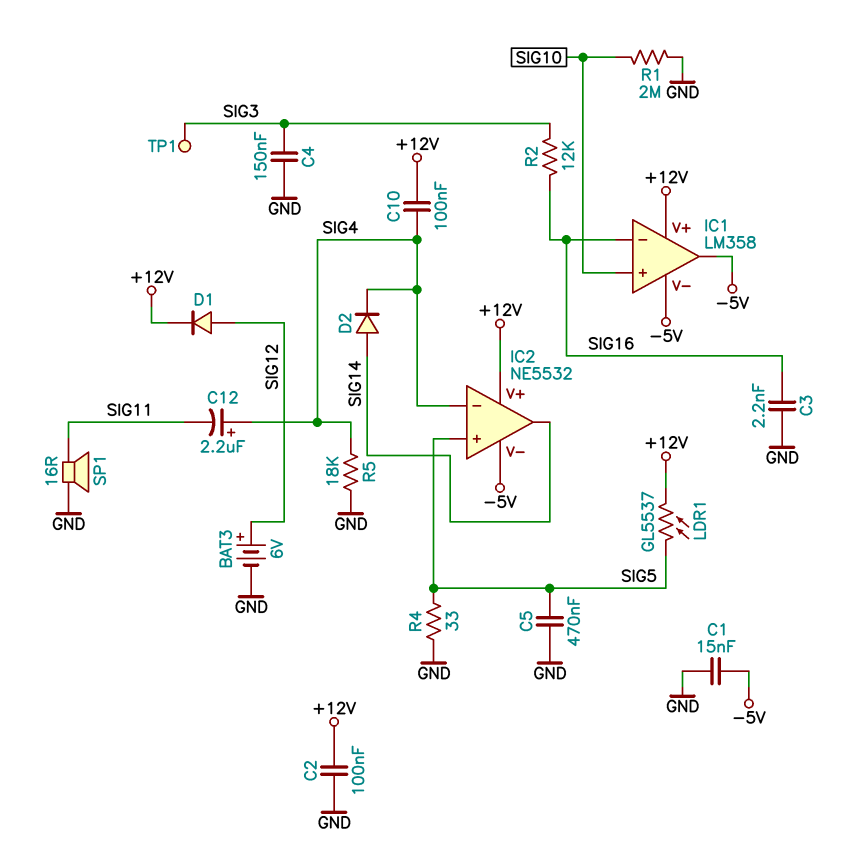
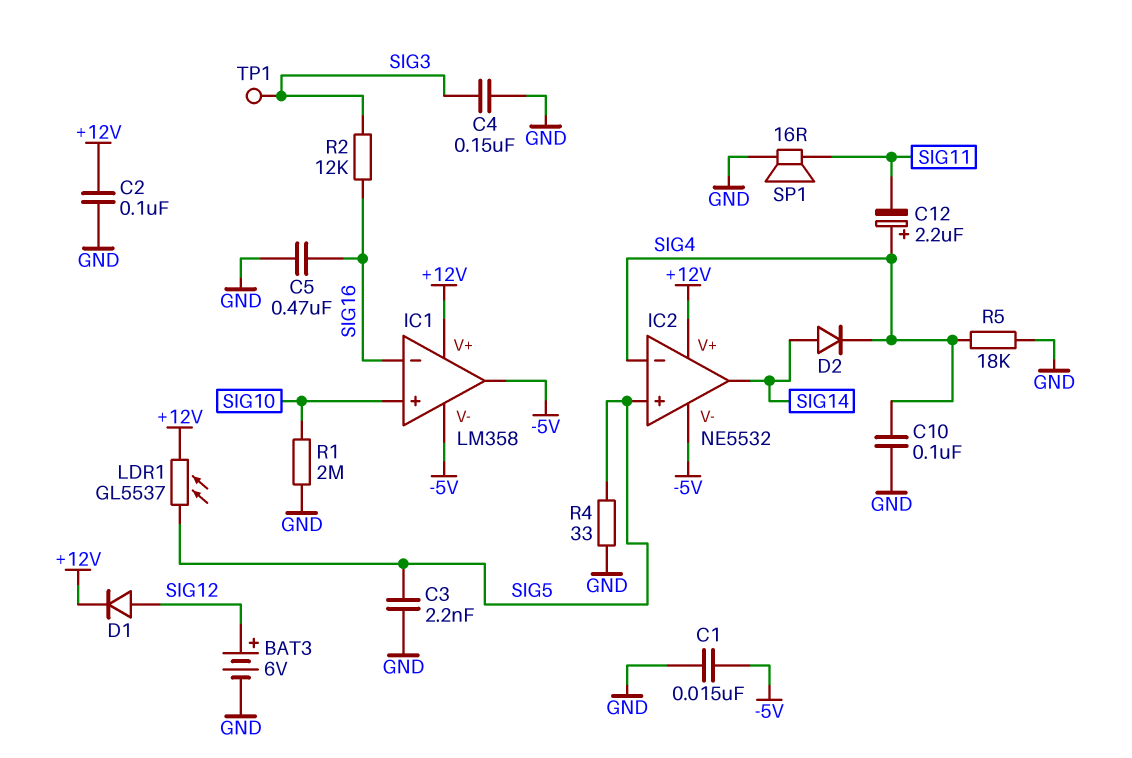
C3: 2.2nF (GND, SIG16) -> 2.2nF (GND, SIG5)
C5: 470nF (GND, SIG5) -> 470nF (GND, SIG16)
C10: 100nF (+12V, SIG4) -> 100nF (GND, SIG4)

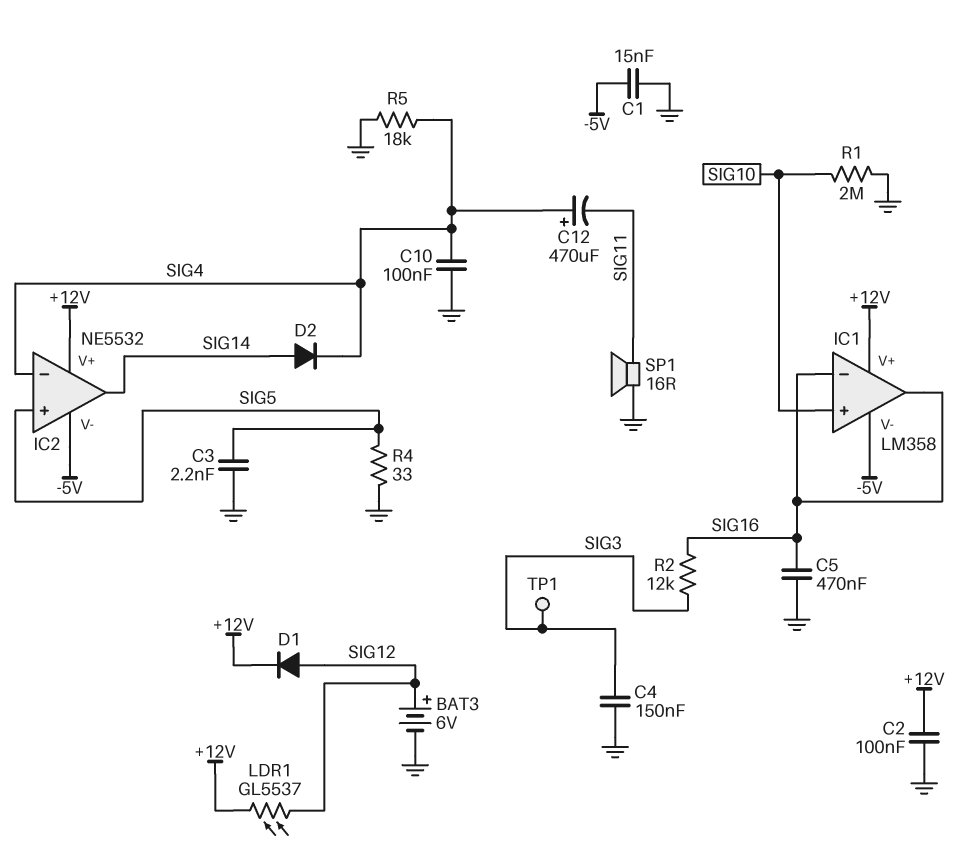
C12: 2.2uF (plus SIG4, minus SIG11) -> 470uF (plus SIG4, minus SIG11)
IC1 pin out: -5V -> SIG16
LDR1: GL5537 (+12V, SIG5) -> GL5537 (+12V, SIG12)

